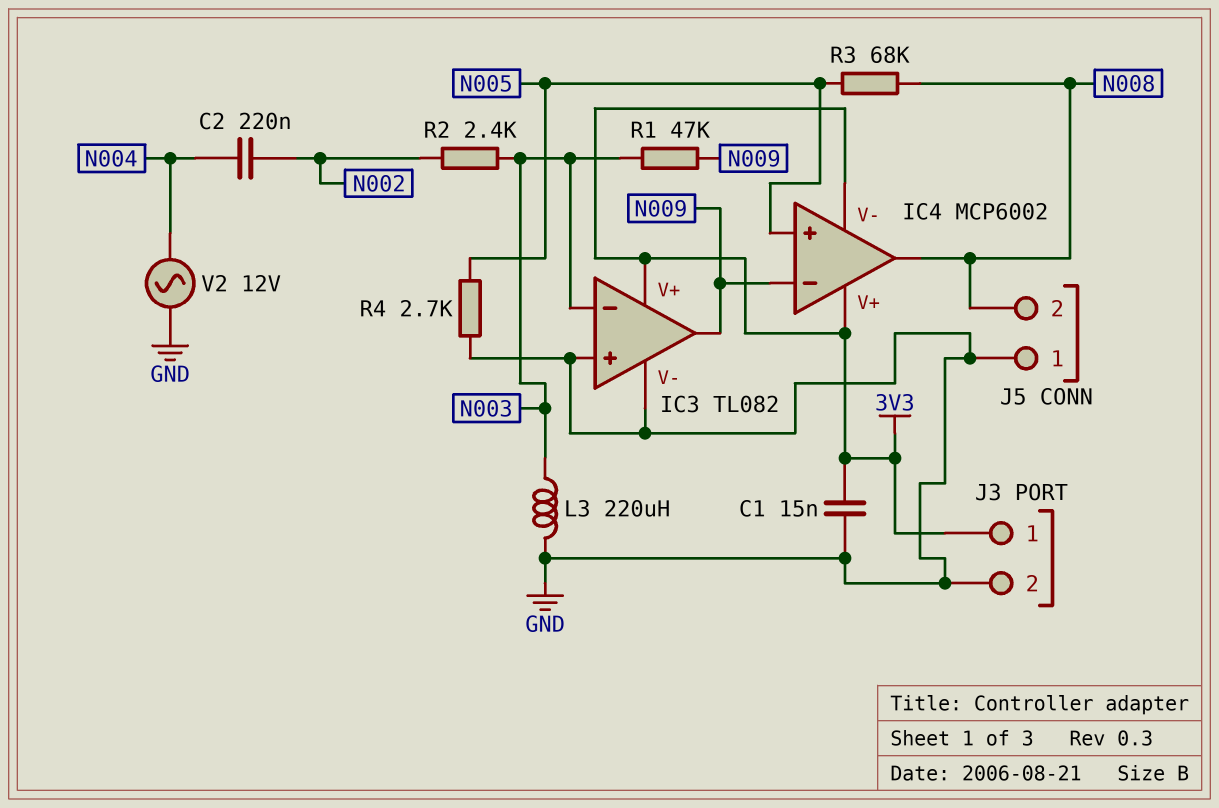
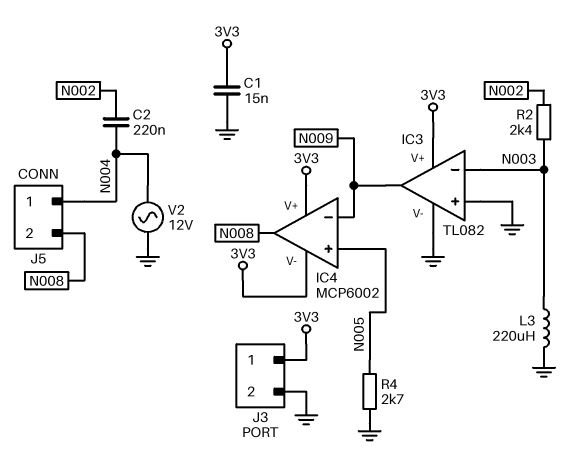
J5 pin 1: GND -> N004
R1: 47k (N003, N009) -> none
R3: 68k (N005, N008) -> none

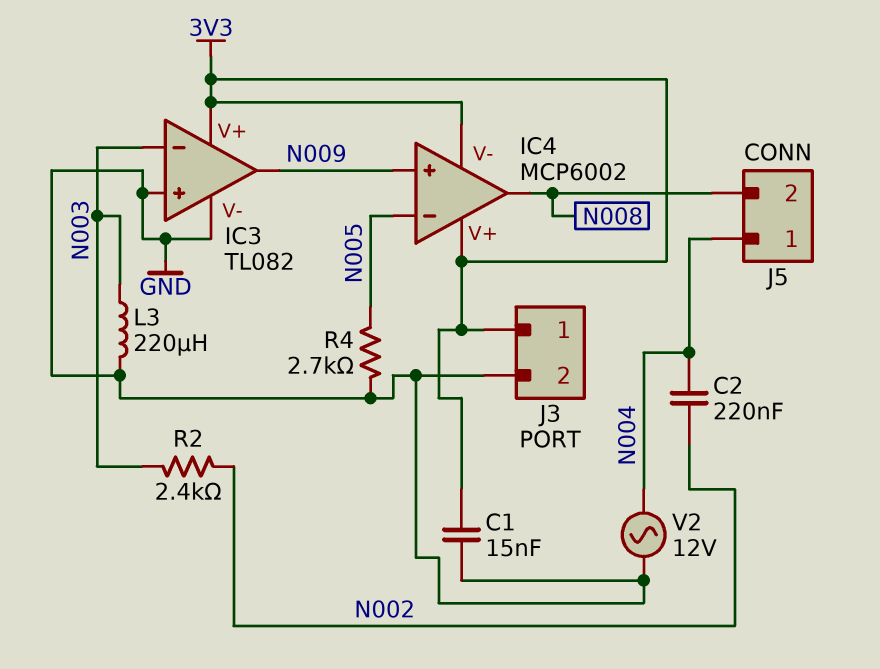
IC4 pin in+: N005 -> N009
IC4 pin in-: N009 -> N005

